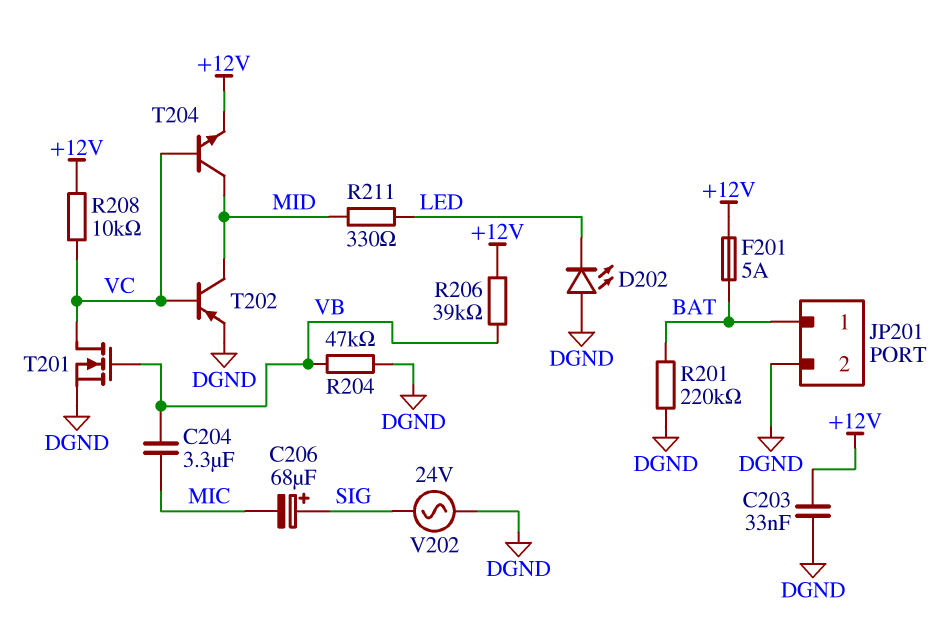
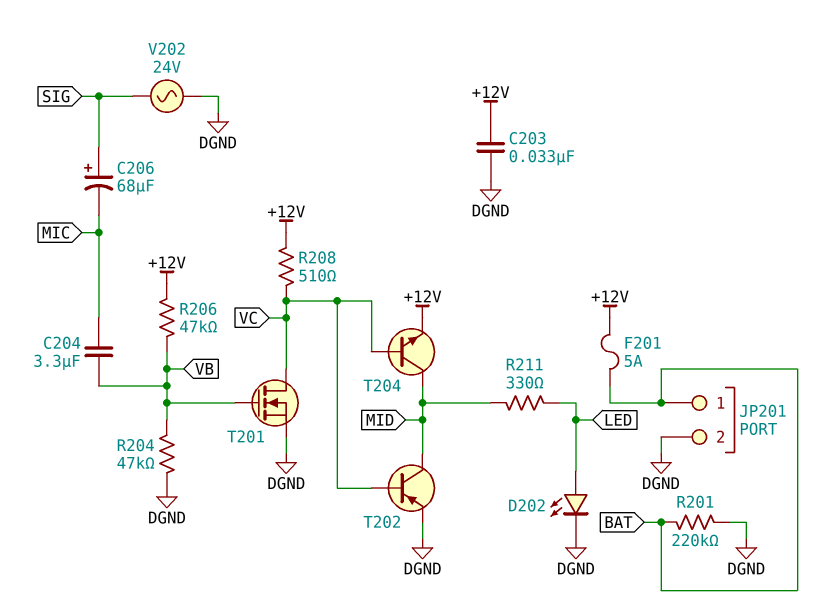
D202: LED (A DGND, K LED) -> LED (A LED, K DGND)
R206: 39k (+12V, VB) -> 47k (+12V, VB)
R208: 10k (+12V, VC) -> 510 (+12V, VC)

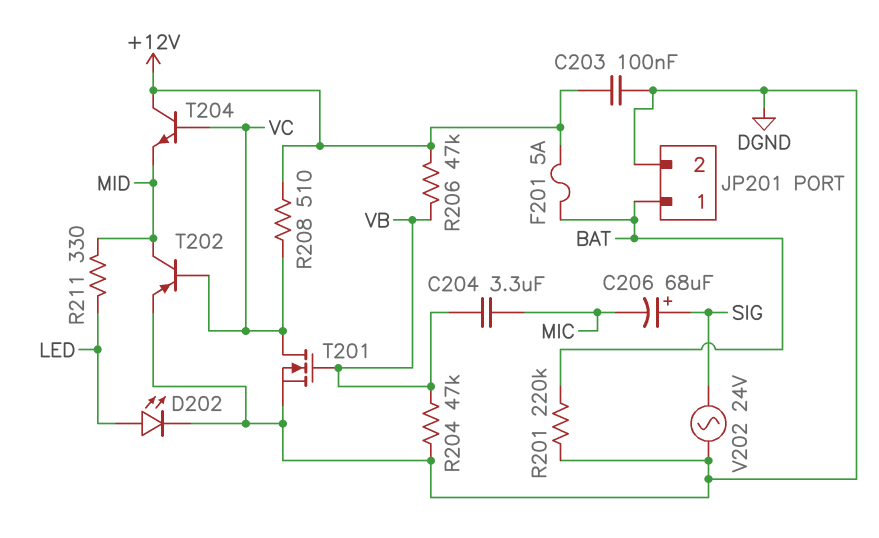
C203: 33nF (+12V, DGND) -> 100nF (+12V, DGND)
T204: NPN (B VC, C MID, E +12V) -> NPN (B VC, C +12V, E MID)

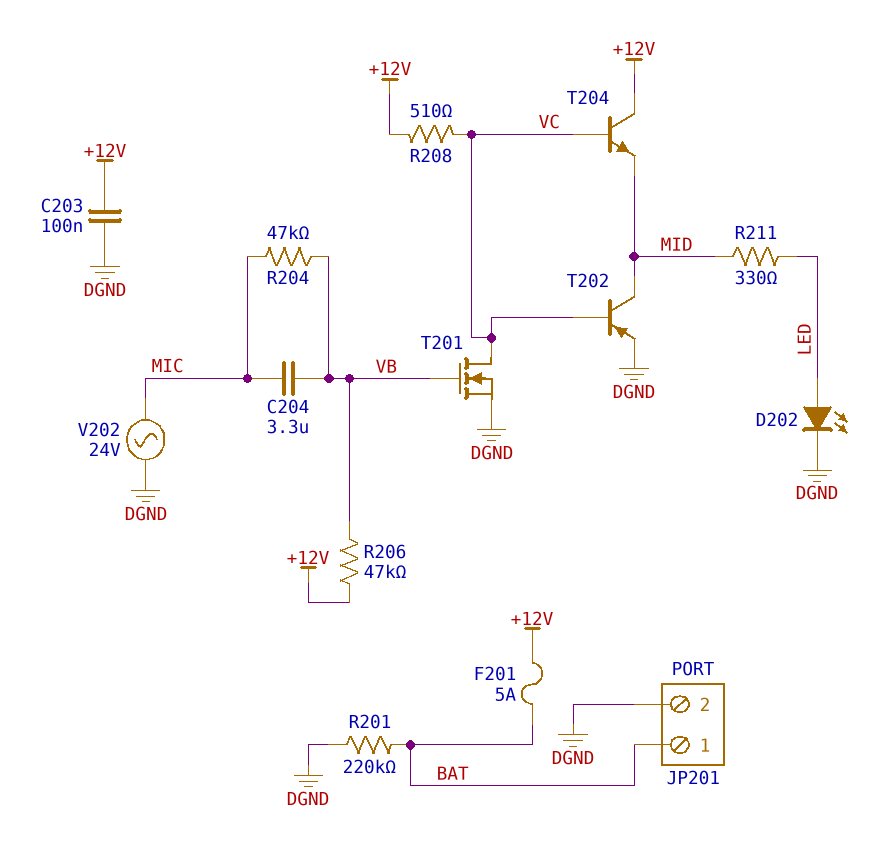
C206: 68uF (plus SIG, minus MIC) -> none
R204: 47k (DGND, VB) -> 47k (MIC, VB)
V202: AC 24V (DGND, SIG) -> AC 24V (DGND, MIC)

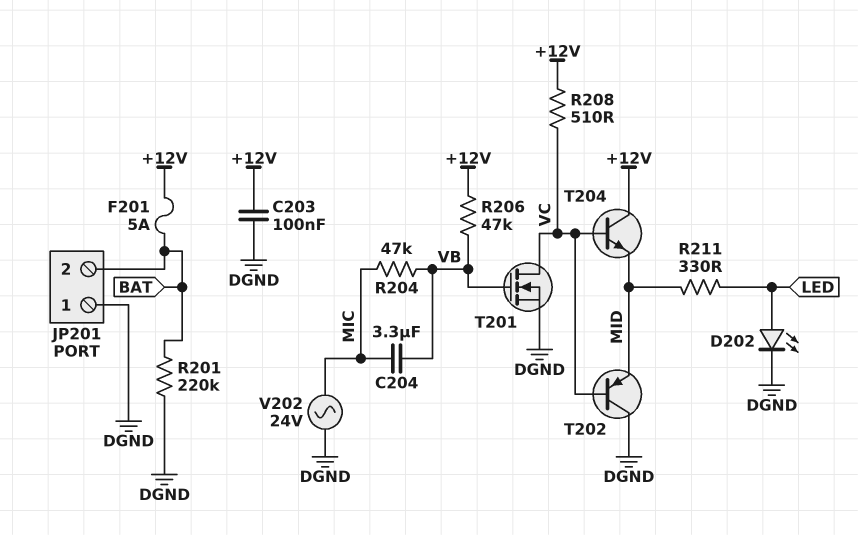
JP201 pin 1: BAT -> DGND
JP201 pin 2: DGND -> BAT
T202: PNP (B VC, C MID, E DGND) -> PNP (B VC, C DGND, E MID)

